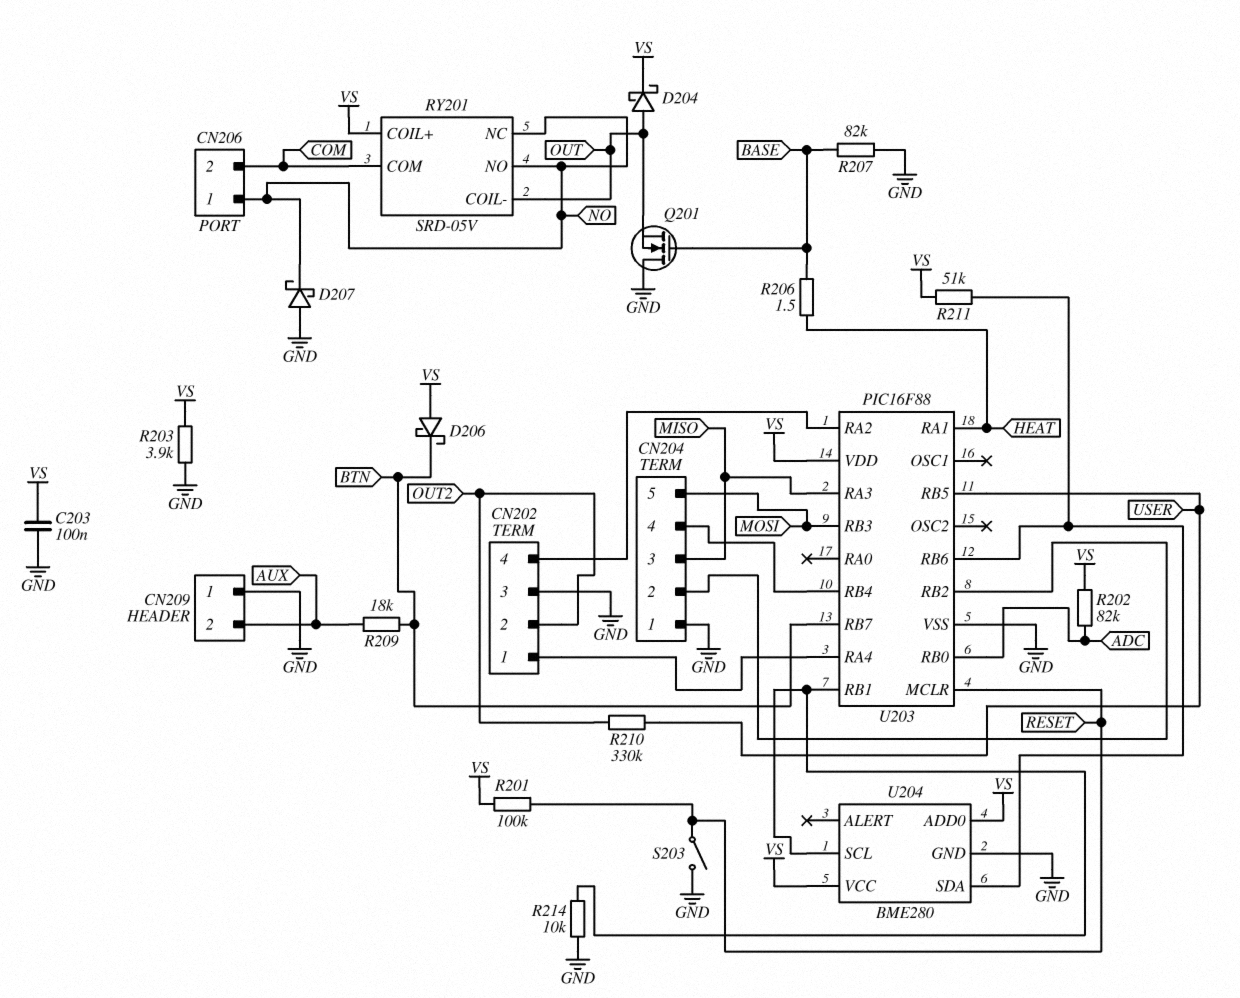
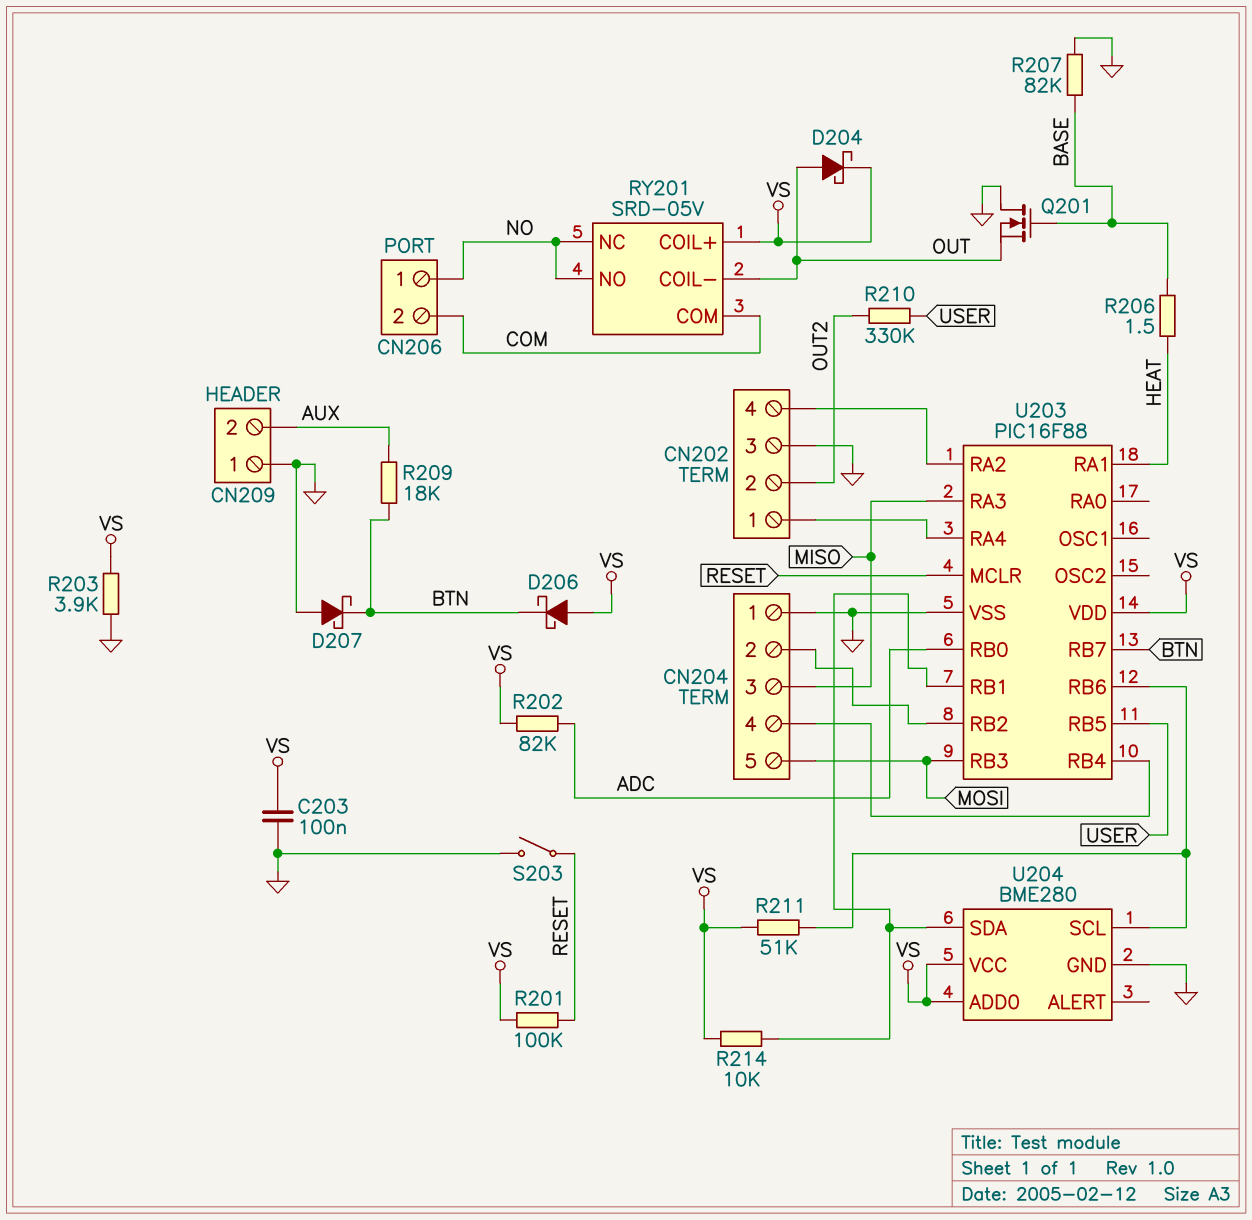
D207: schottky (A GND, K NO) -> schottky (A GND, K BTN)
R214: 10k (GND, U203/RB1) -> 10k (U203/RB1, VS)
U204 pin SCL: U203/RB1 -> U203/RB6
U204 pin SDA: U203/RB6 -> U203/RB1

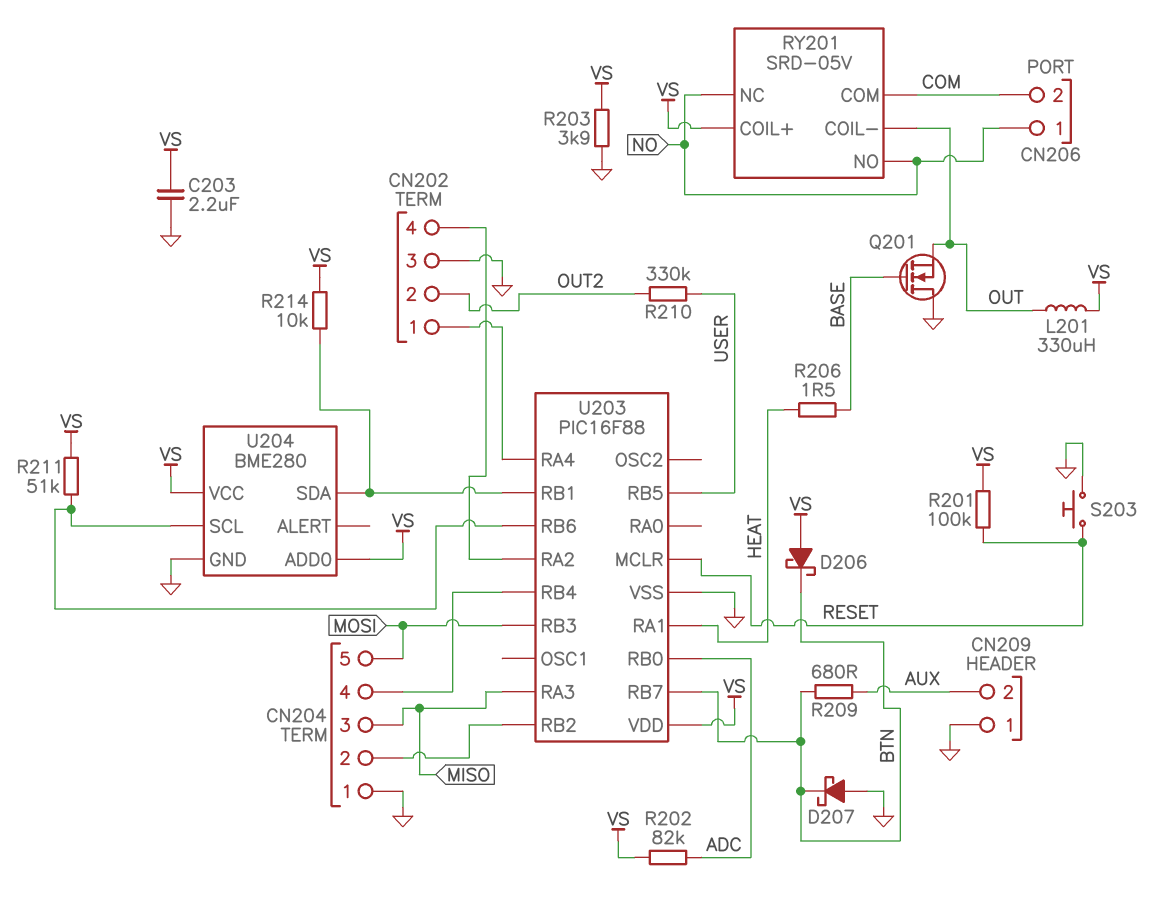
C203: 100nF (GND, VS) -> 2.2uF (GND, VS)
D204: schottky (A OUT, K VS) -> none
L201: none -> 330uH (OUT, VS)
R207: 82k (BASE, GND) -> none
R209: 18k (AUX, BTN) -> 680 (AUX, BTN)
S203: switch (GND, RESET) -> button (GND, RESET)

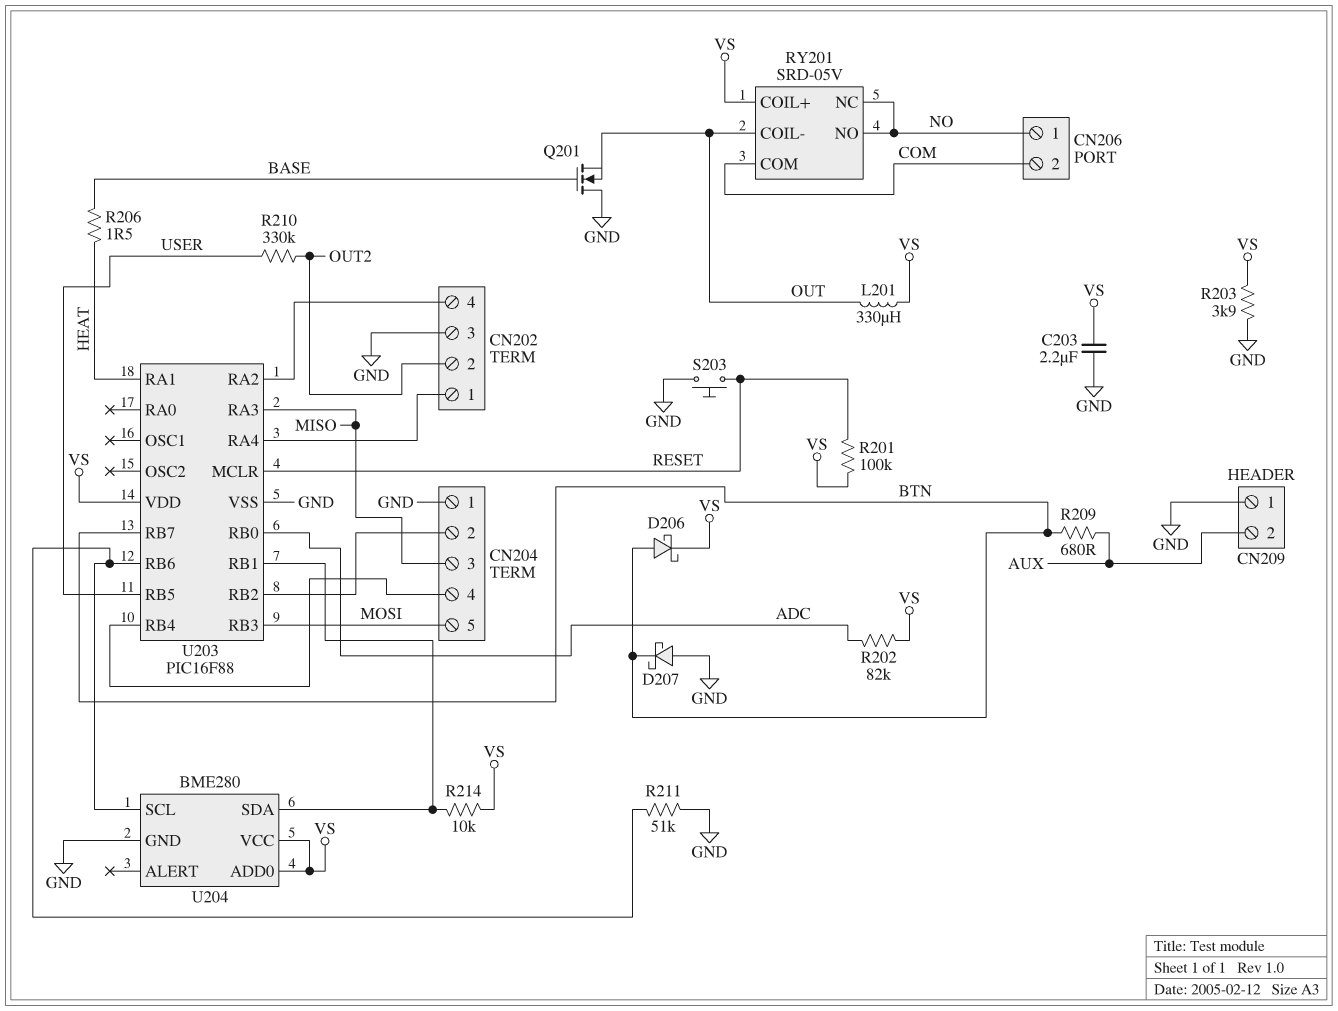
D206: schottky (A VS, K BTN) -> schottky (A BTN, K VS)
R211: 51k (U203/RB6, VS) -> 51k (GND, U203/RB6)

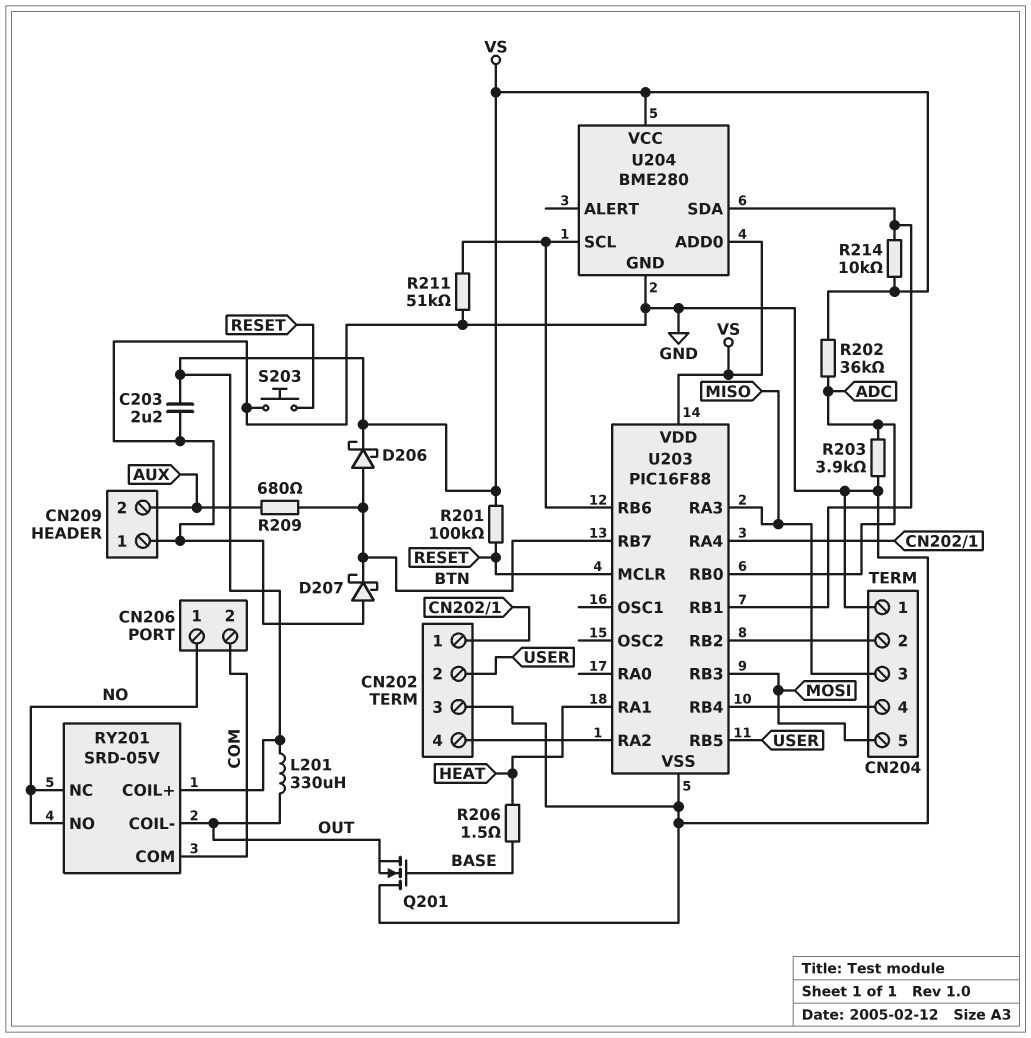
CN202 pin 2: OUT2 -> USER
R202: 82k (ADC, VS) -> 36k (ADC, VS)
R203: 3.9k (GND, VS) -> 3.9k (ADC, GND)
R210: 330k (OUT2, USER) -> none

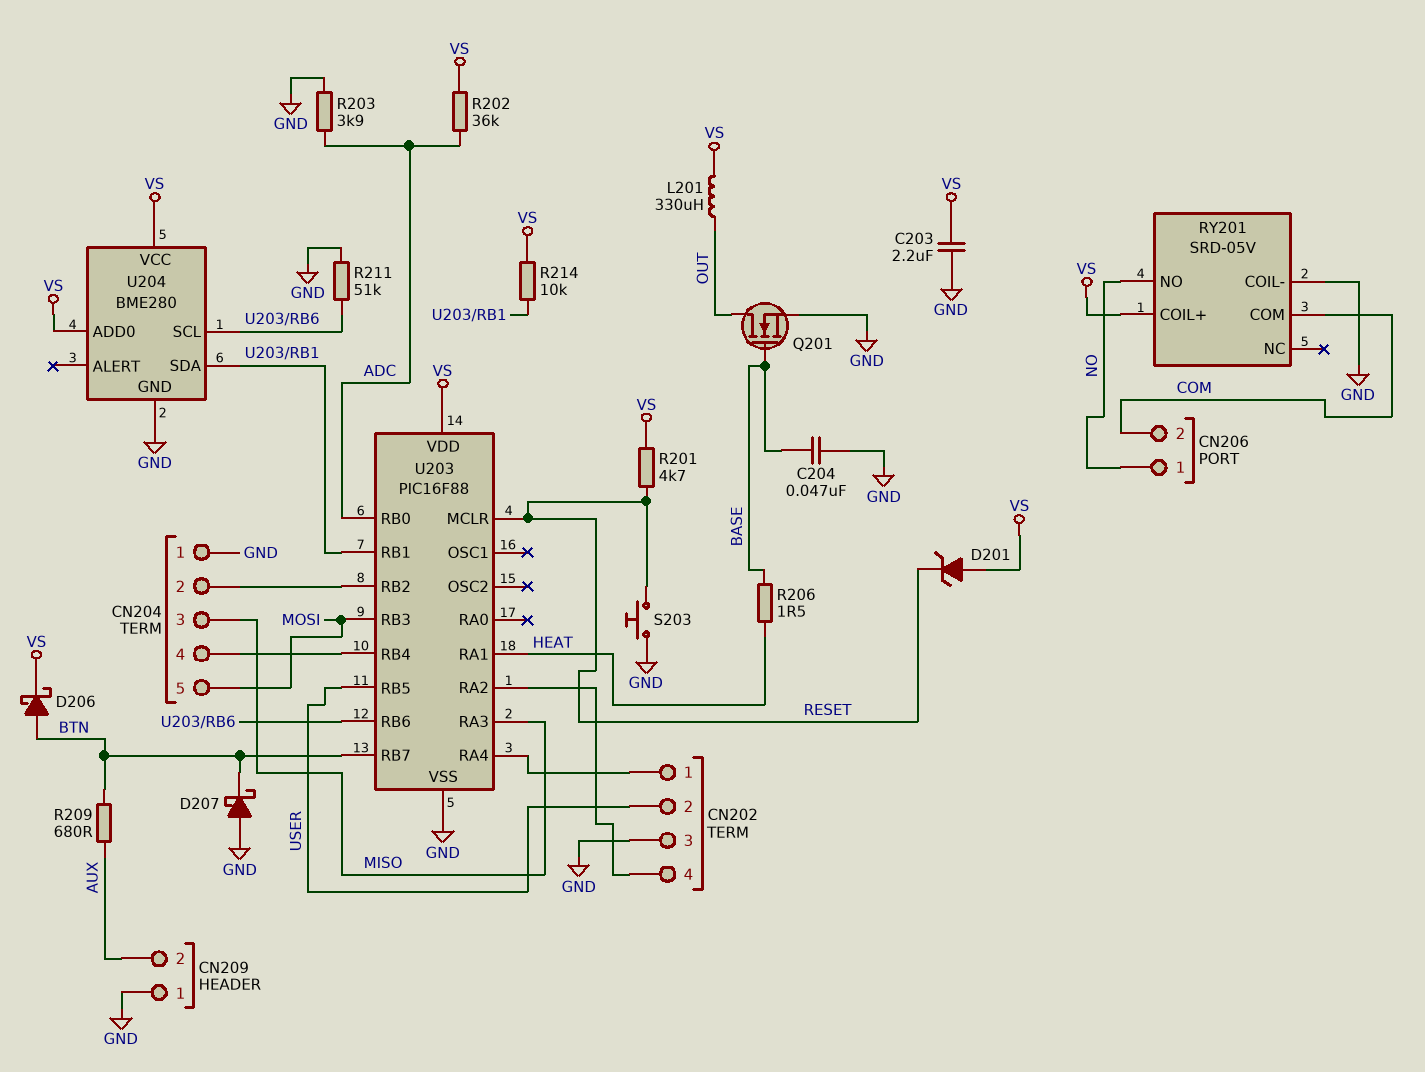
C204: none -> 47nF (BASE, GND)
D201: none -> zener (A VS, K RESET)
Q201: NMOS (G BASE, D GND, S OUT) -> NMOS (G BASE, D OUT, S GND)
R201: 100k (RESET, VS) -> 4.7k (RESET, VS)
RY201 pin COIL-: OUT -> GND
RY201 pin NC: NO -> none

